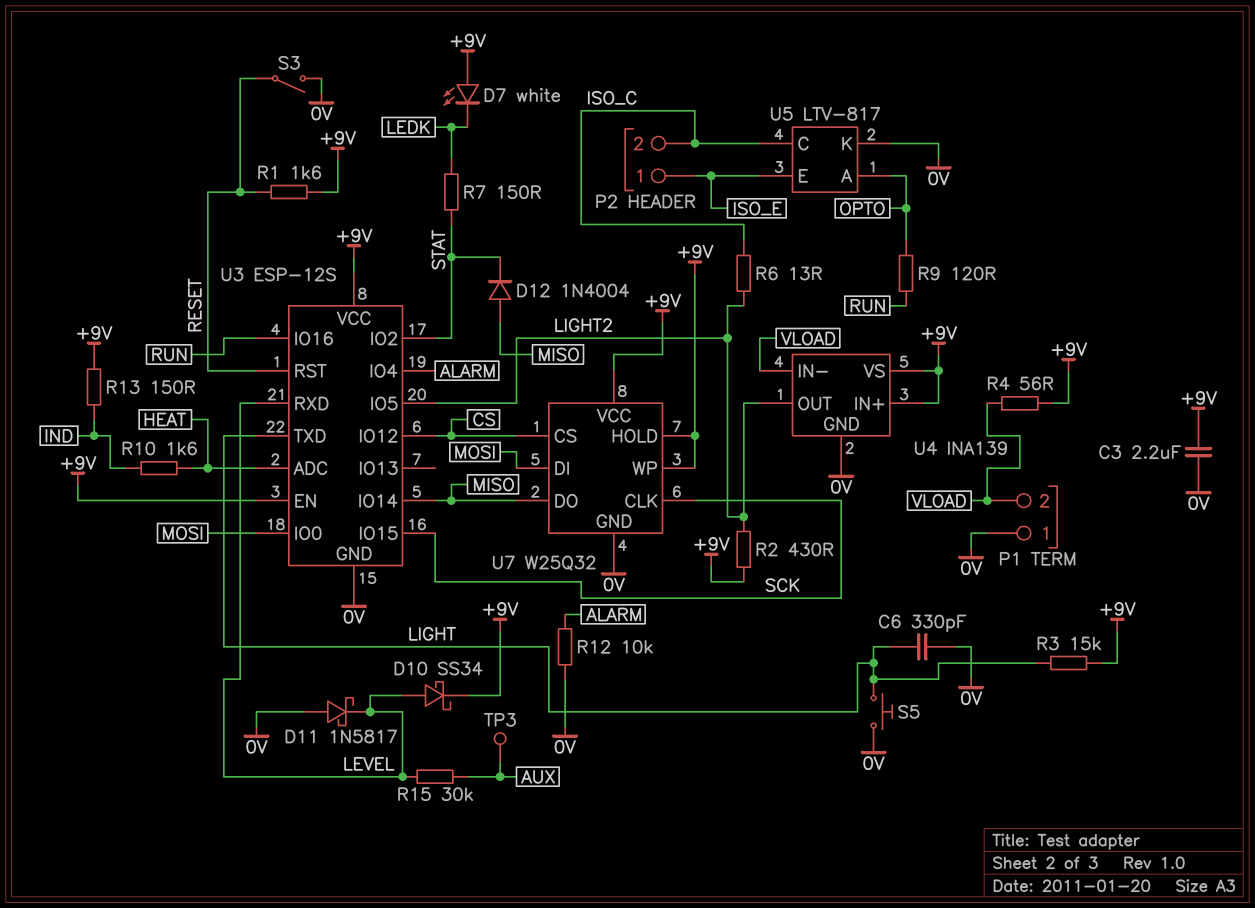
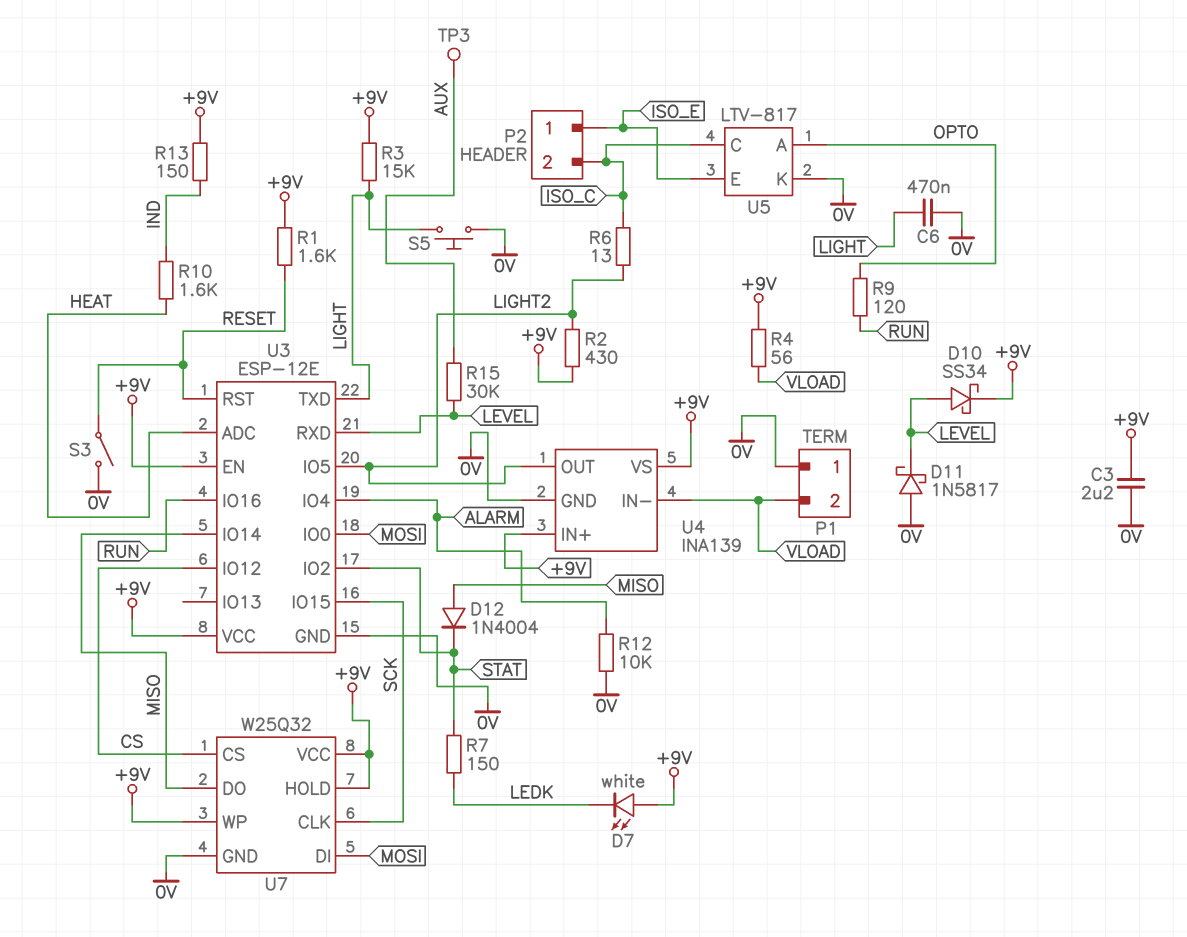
C6: 330pF (0V, LIGHT) -> 470nF (0V, LIGHT)
U3: ESP-12S -> ESP-12E

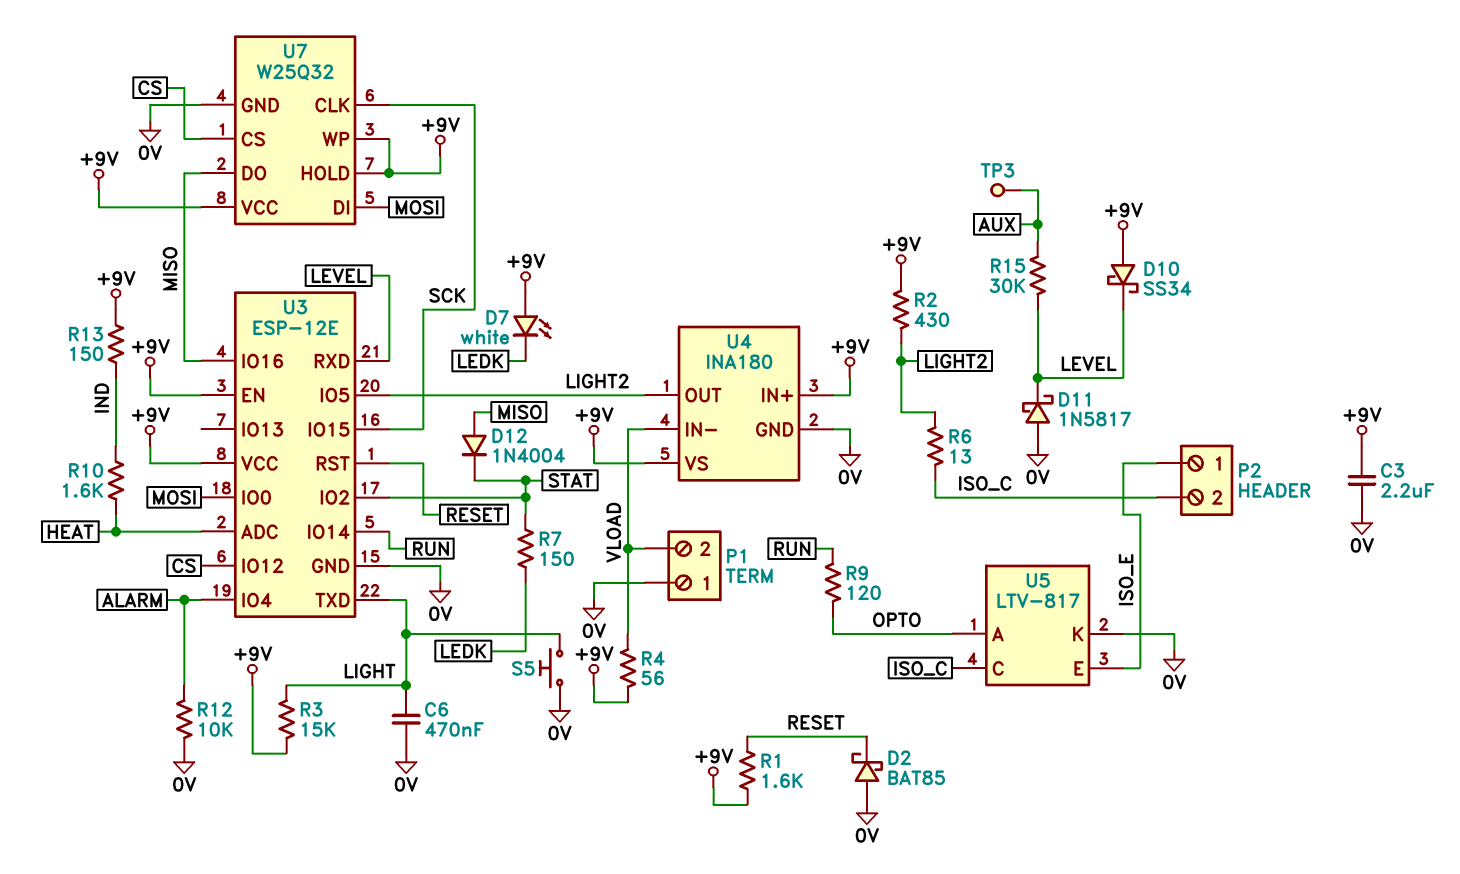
D2: none -> schottky BAT85 (A 0V, K RESET)
D10: schottky SS34 (A LEVEL, K +9V) -> schottky SS34 (A +9V, K LEVEL)
S3: switch (0V, RESET) -> none
U3 pin IO14: MISO -> RUN
U3 pin IO16: RUN -> MISO
U4: INA139 -> INA180

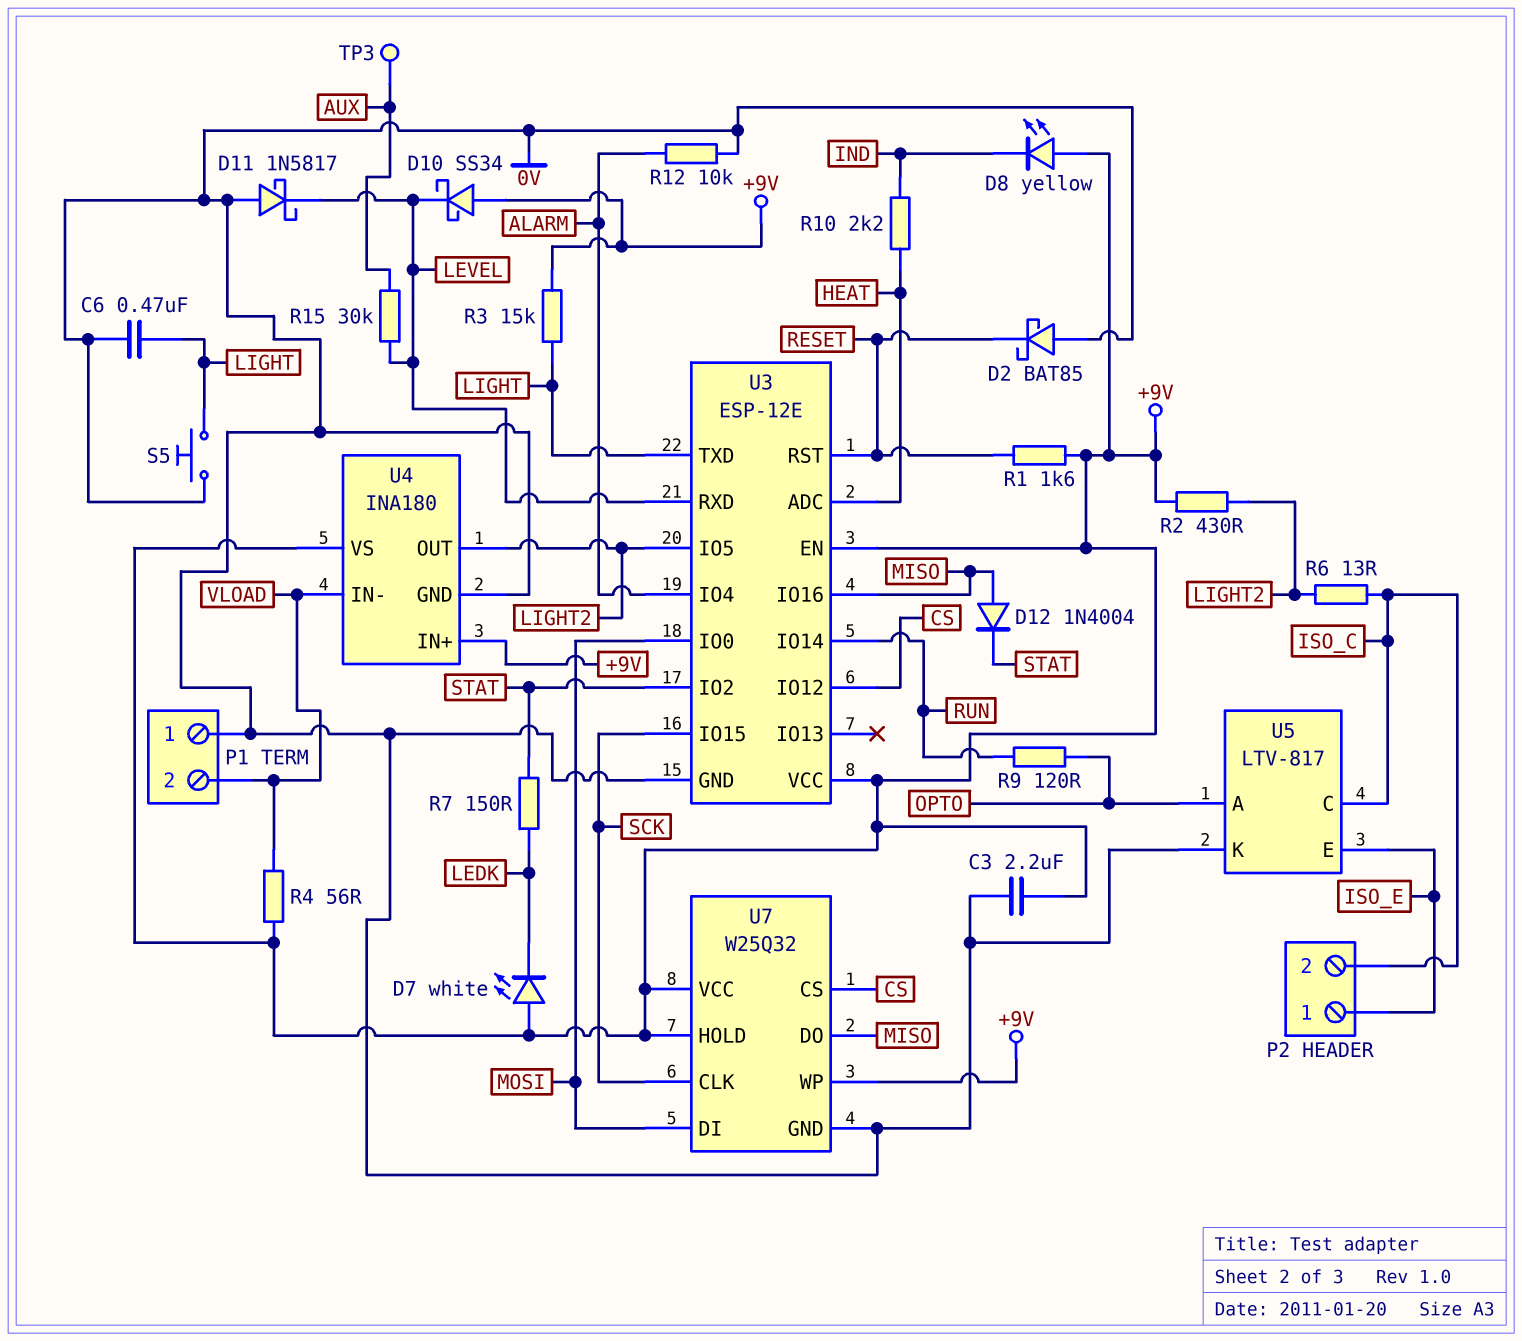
D8: none -> LED yellow (A +9V, K IND)
R10: 1.6k (HEAT, IND) -> 2.2k (HEAT, IND)
R13: 150 (+9V, IND) -> none

